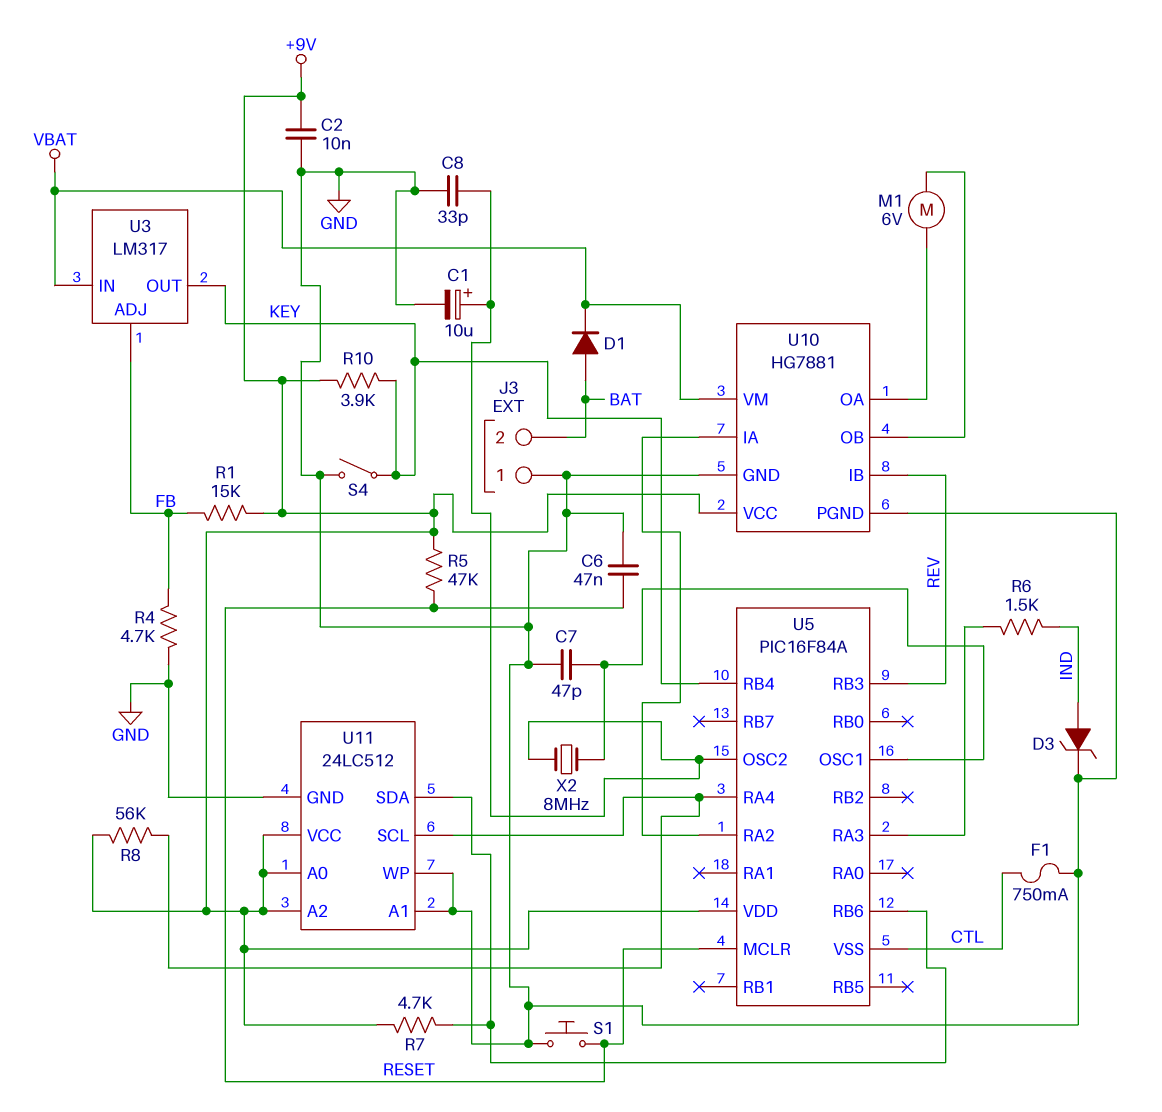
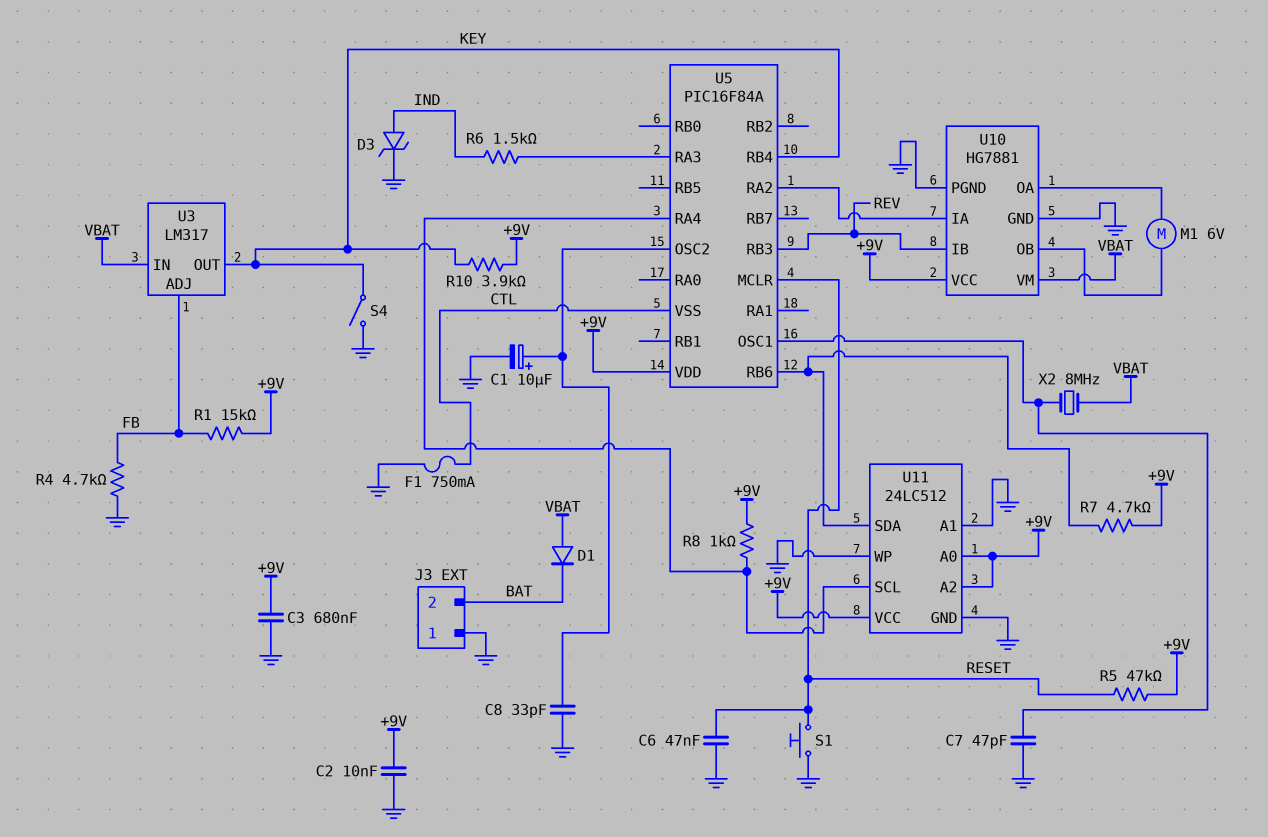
C3: none -> 680nF (+9V, GND)
D1: diode (A BAT, K VBAT) -> diode (A VBAT, K BAT)
R8: 56k (+9V, U5/RA4) -> 1k (+9V, U5/RA4)
X2: 8MHz (U5/OSC1, U5/OSC2) -> 8MHz (U5/OSC1, VBAT)

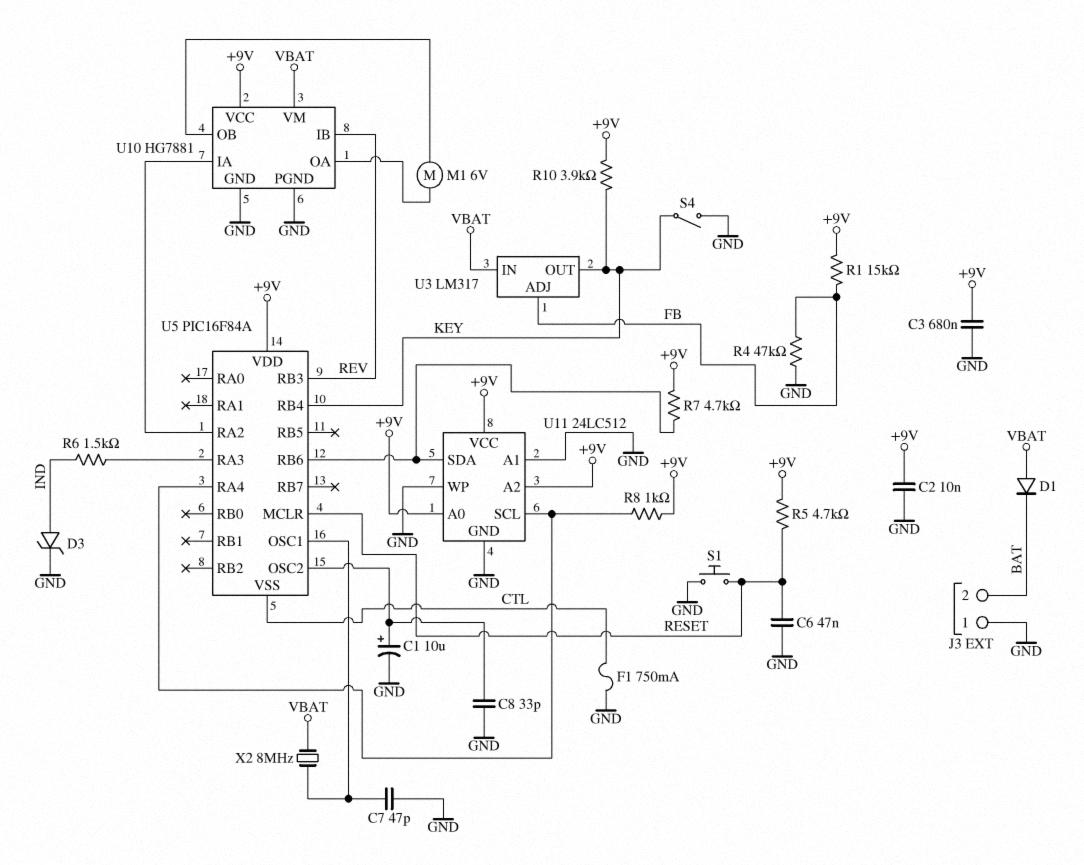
R4: 4.7k (FB, GND) -> 47k (FB, GND)
R5: 47k (+9V, RESET) -> 4.7k (+9V, RESET)

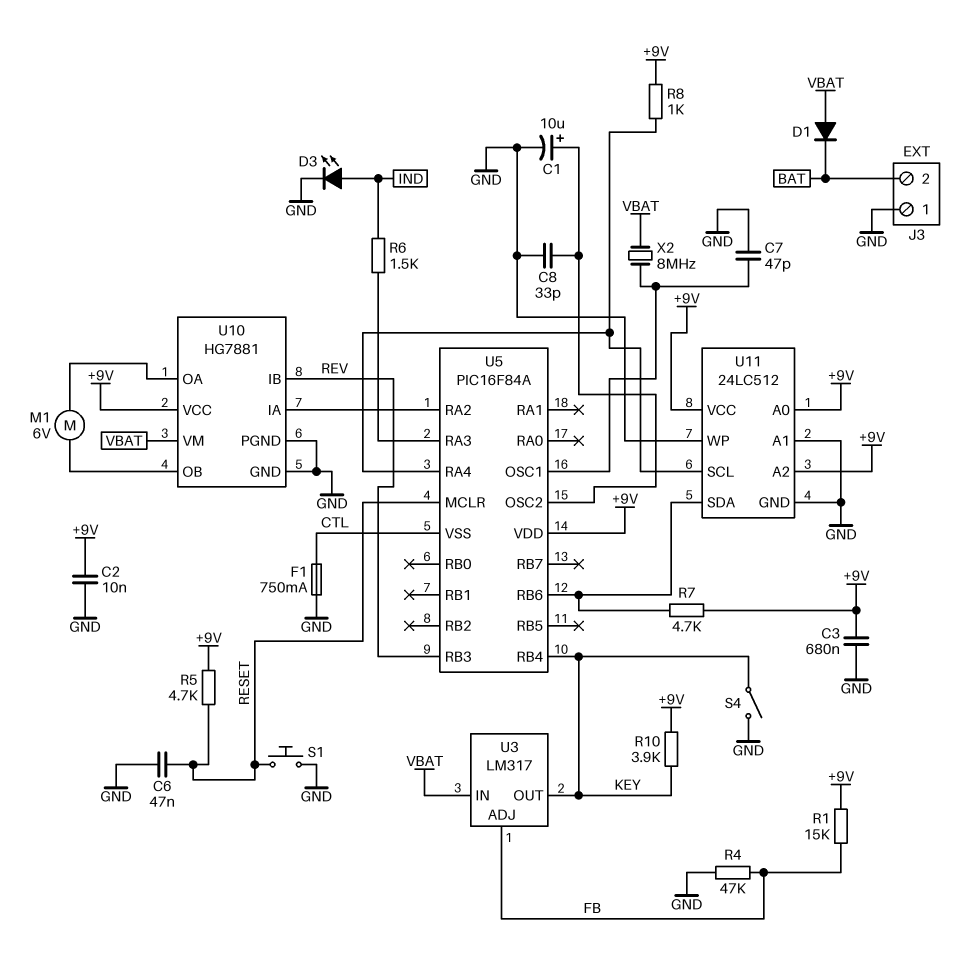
D3: zener (A IND, K GND) -> LED (A IND, K GND)

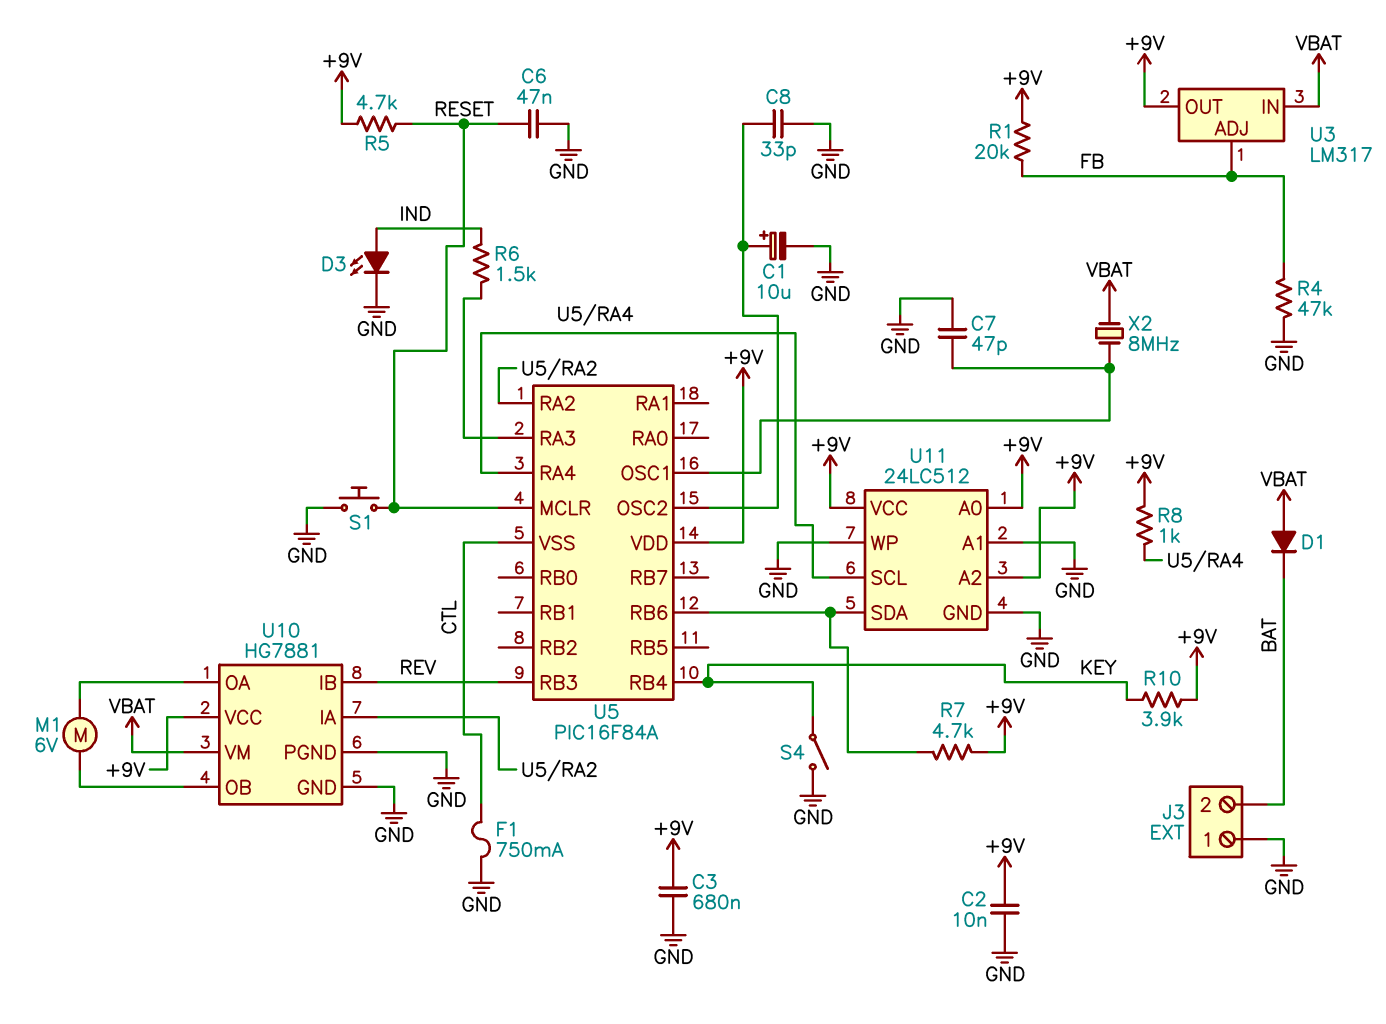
R1: 15k (+9V, FB) -> 20k (+9V, FB)
U3 pin OUT: KEY -> +9V

